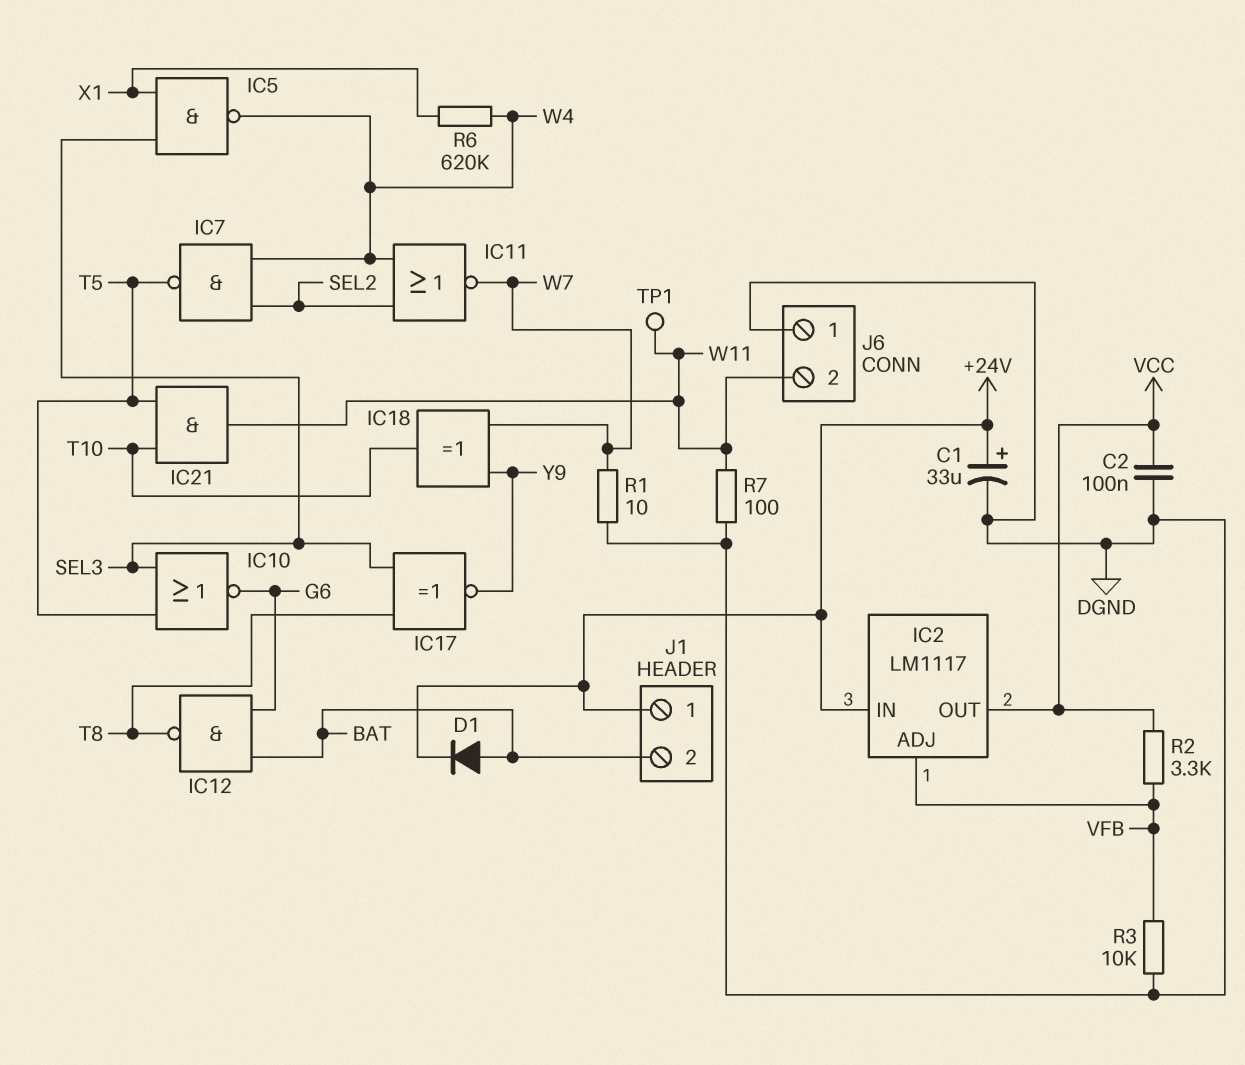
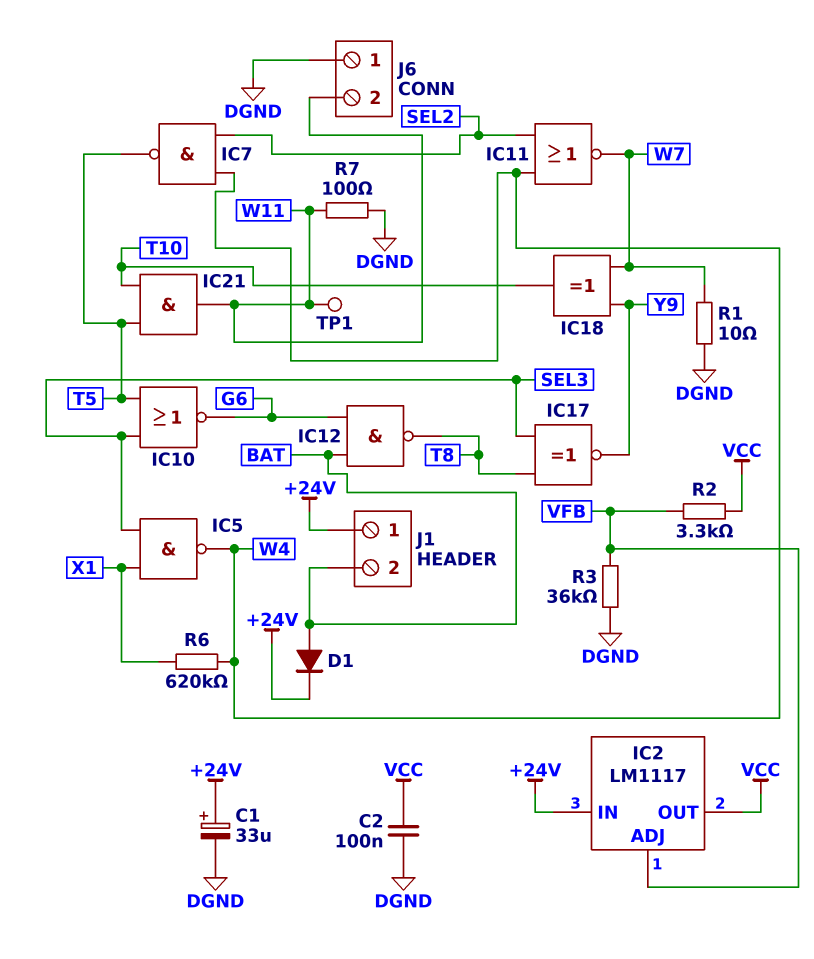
R3: 10k (DGND, VFB) -> 36k (DGND, VFB)

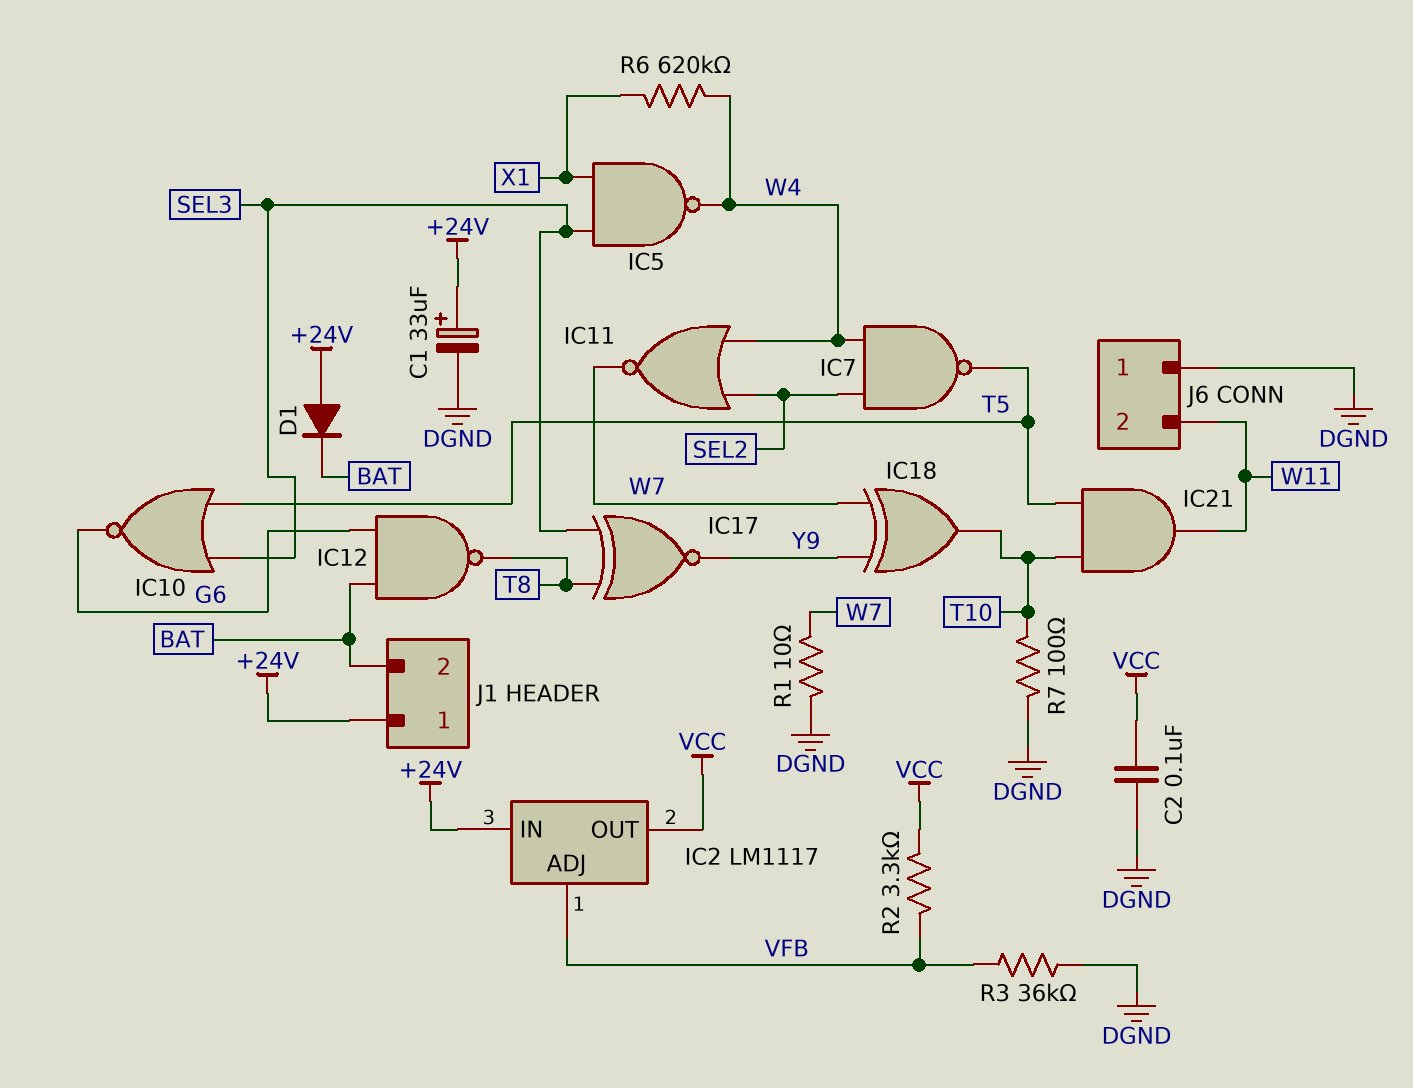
D1: diode (A BAT, K +24V) -> diode (A +24V, K BAT)
R7: 100 (DGND, W11) -> 100 (DGND, T10)
TP1: test point (W11) -> none

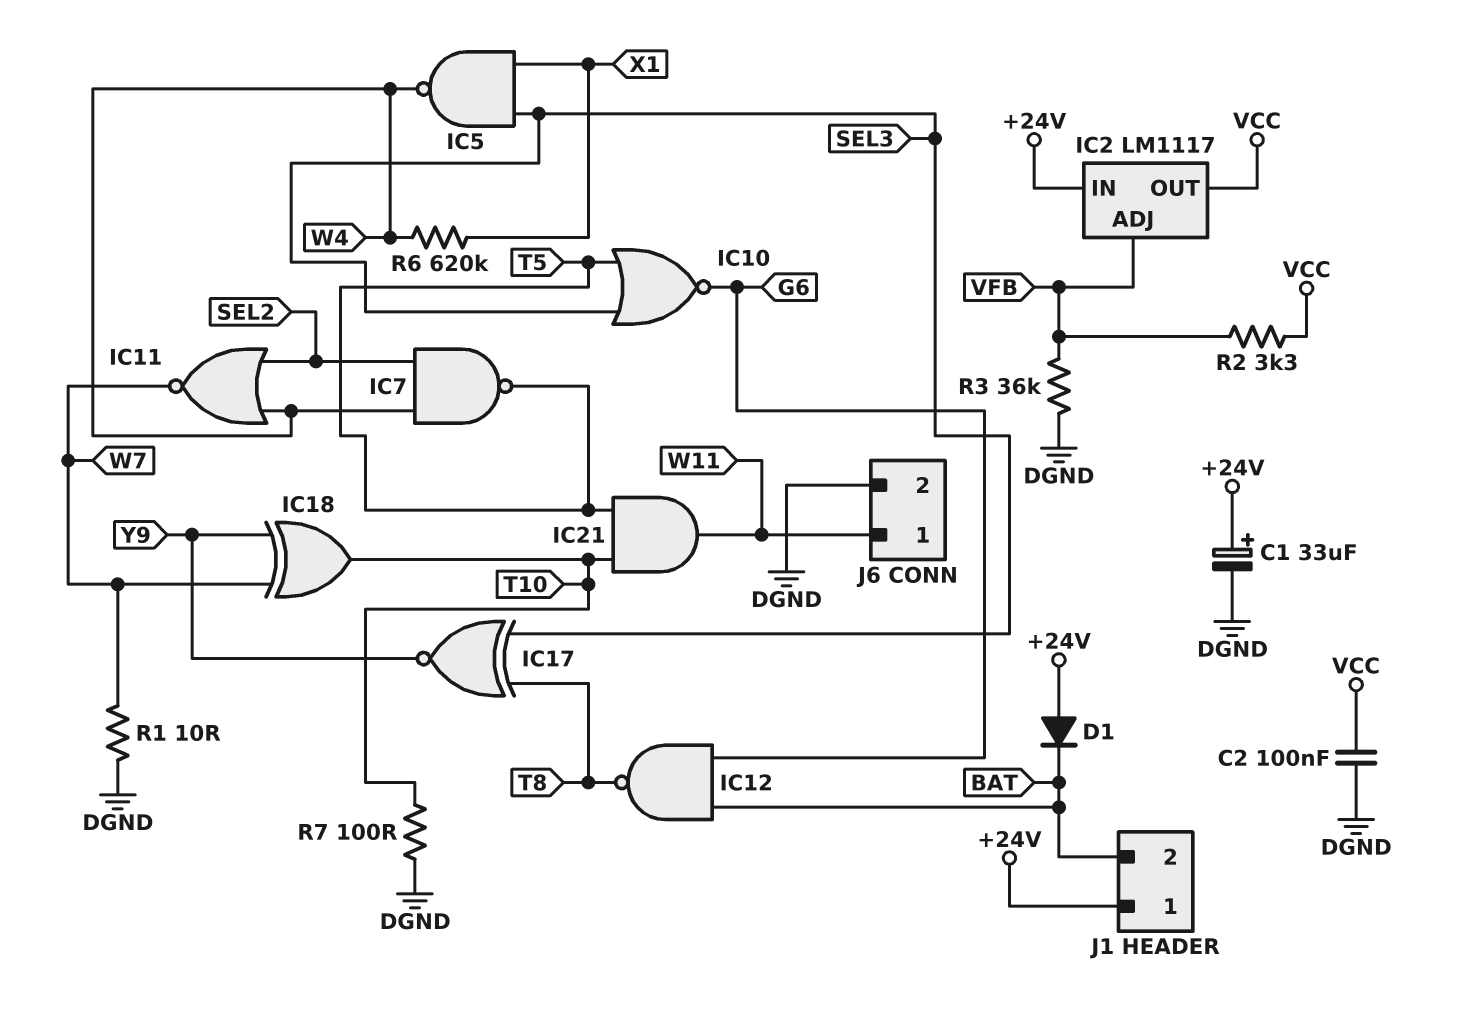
J6 pin 1: DGND -> W11
J6 pin 2: W11 -> DGND

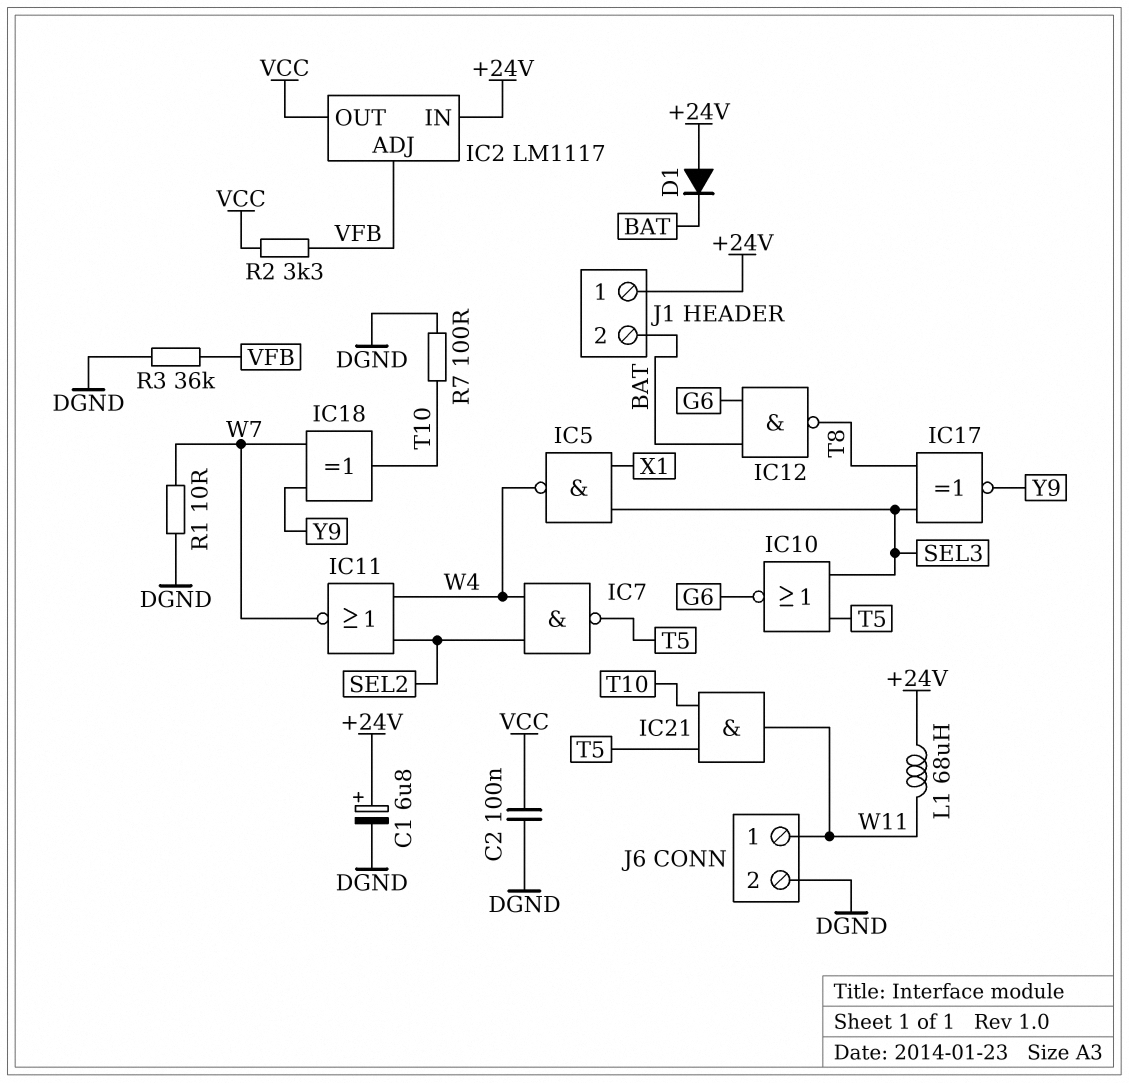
C1: 33uF (plus +24V, minus DGND) -> 6.8uF (plus +24V, minus DGND)
L1: none -> 68uH (+24V, W11)
R6: 620k (W4, X1) -> none

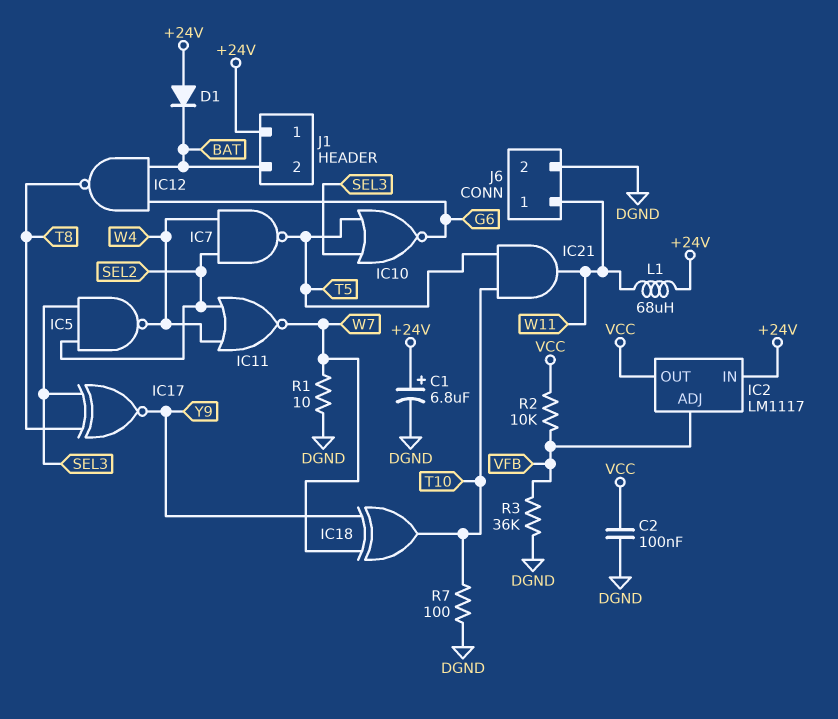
IC5: NAND (in SEL3, in X1, out W4) -> NAND (in SEL2, in SEL3, out W4)
R2: 3.3k (VCC, VFB) -> 10k (VCC, VFB)

